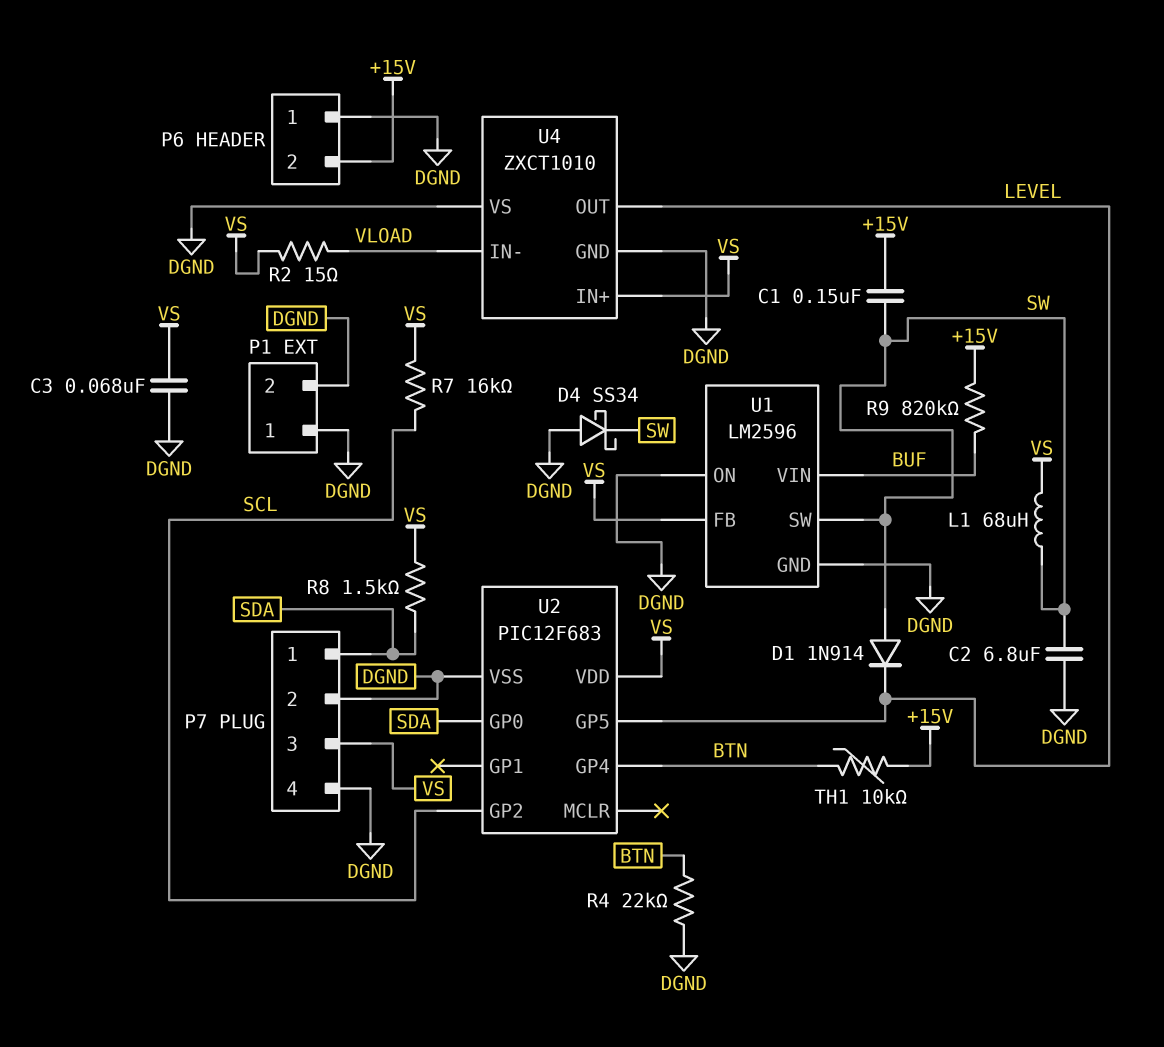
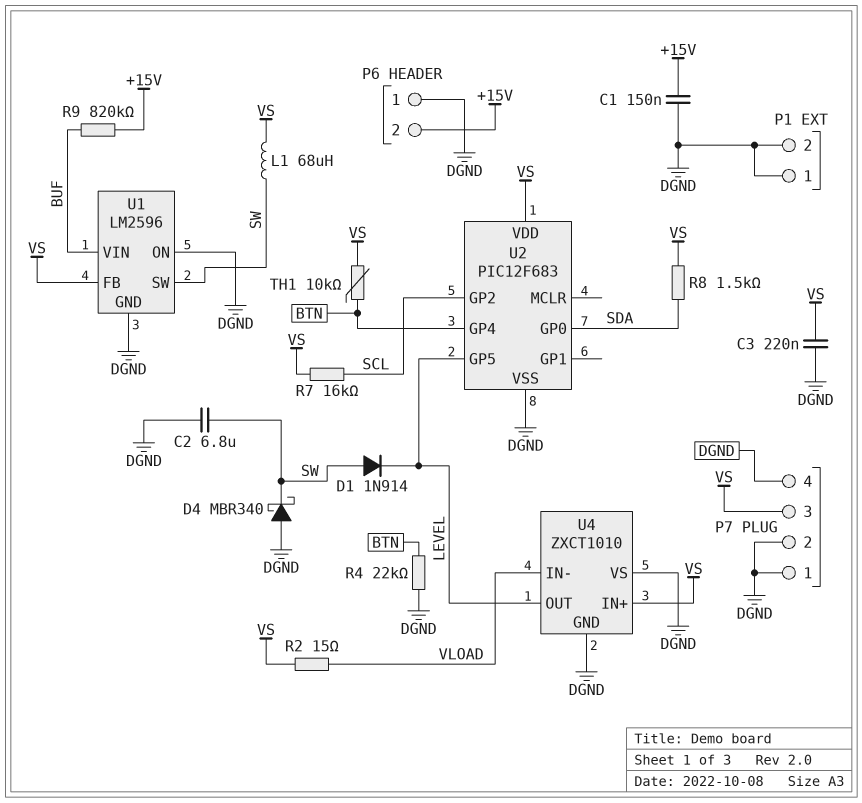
C1: 150nF (+15V, SW) -> 150nF (+15V, DGND)
C3: 68nF (DGND, VS) -> 220nF (DGND, VS)
D4: schottky SS34 (A DGND, K SW) -> schottky MBR340 (A DGND, K SW)
P7 pin 1: SDA -> DGND
TH1: 10k (+15V, BTN) -> 10k (BTN, VS)

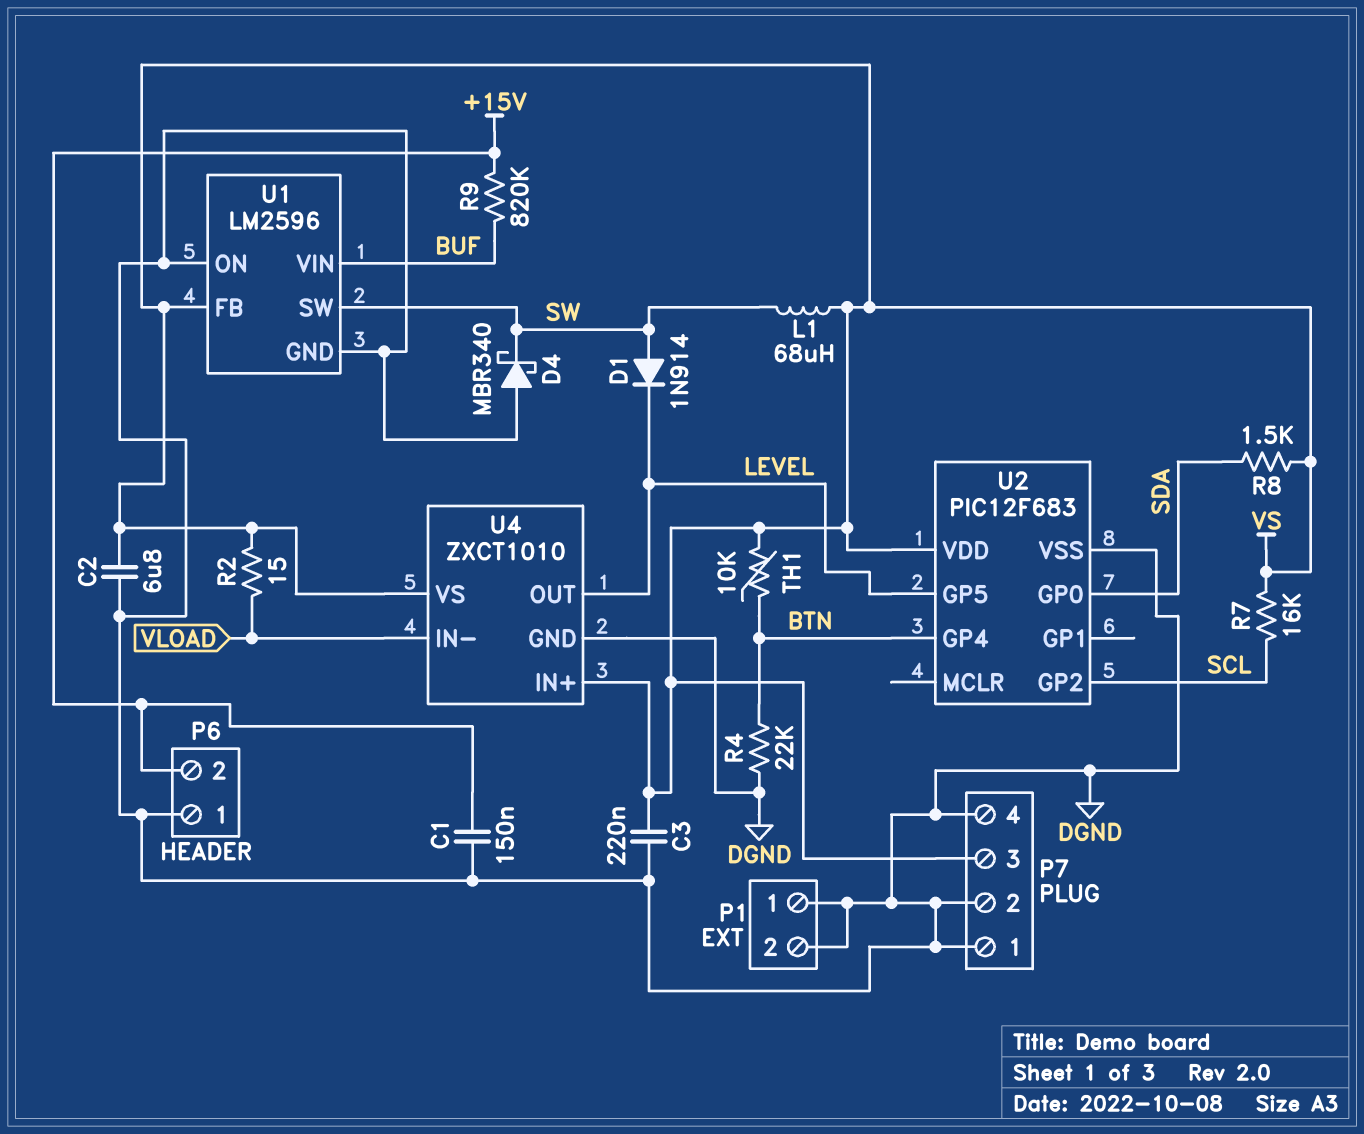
C2: 6.8uF (DGND, SW) -> 6.8uF (DGND, VS)
U4 pin VS: DGND -> VS

